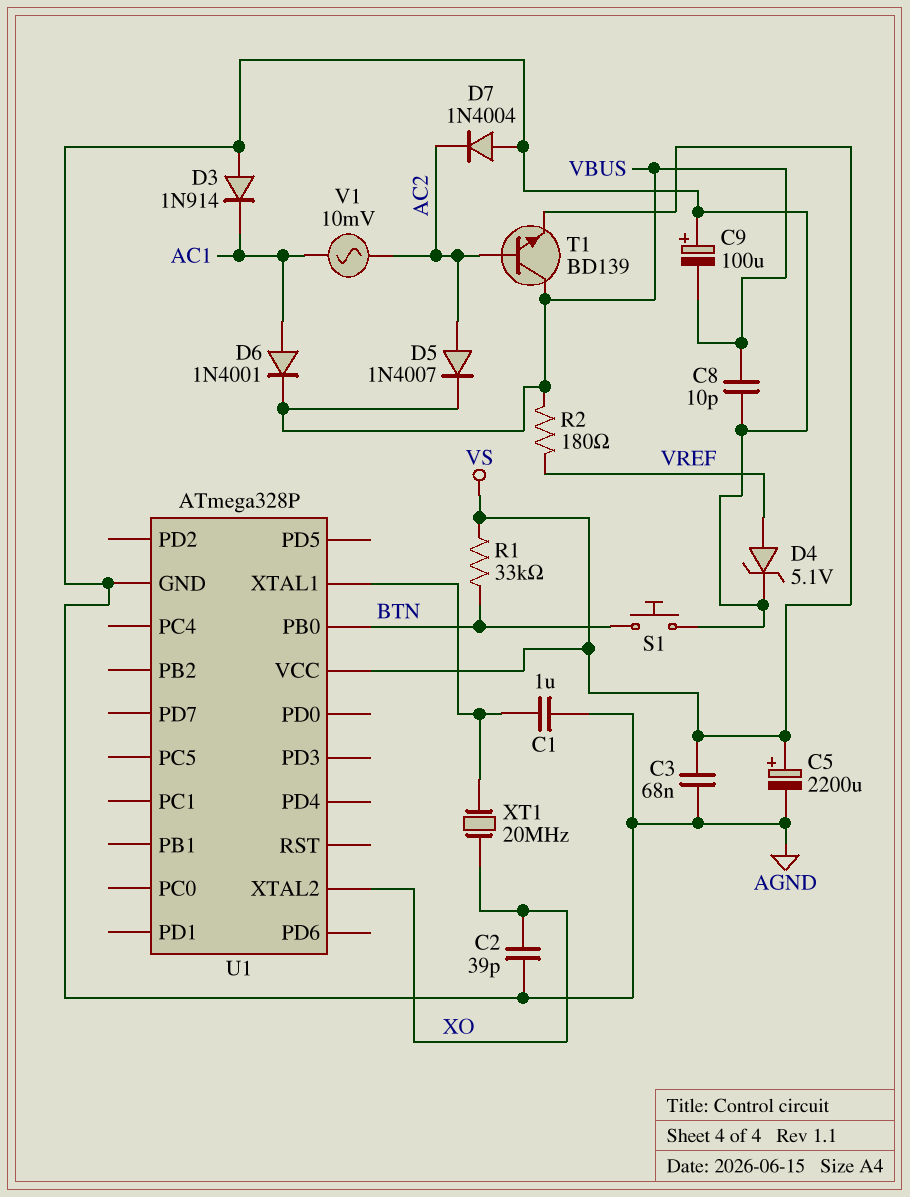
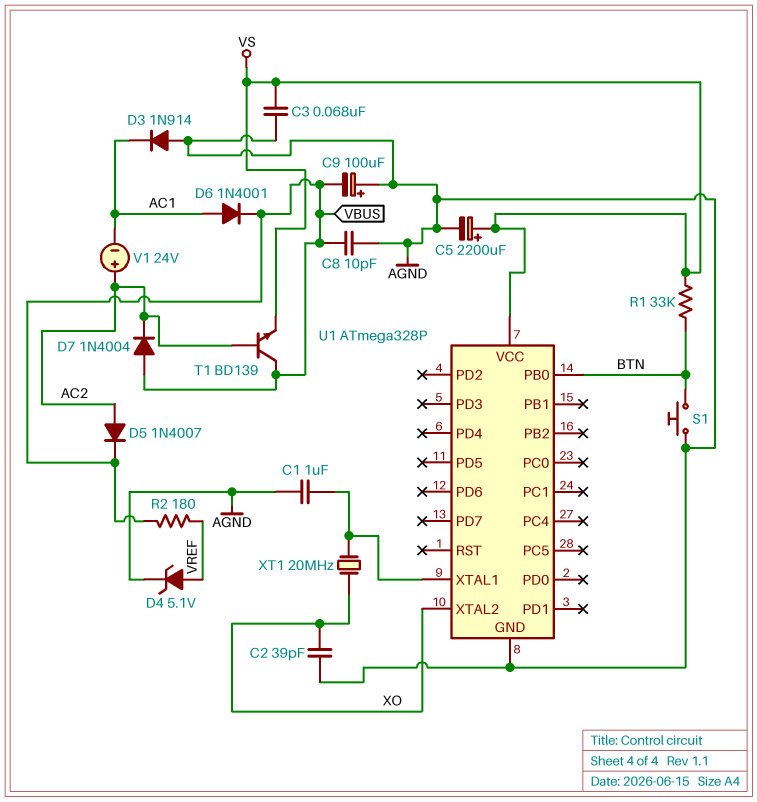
D7: diode 1N4004 (A AGND, K AC2) -> diode 1N4004 (A VBUS, K AC2)
V1: AC 10mV (AC1, AC2) -> 24V (plus AC2, minus AC1)

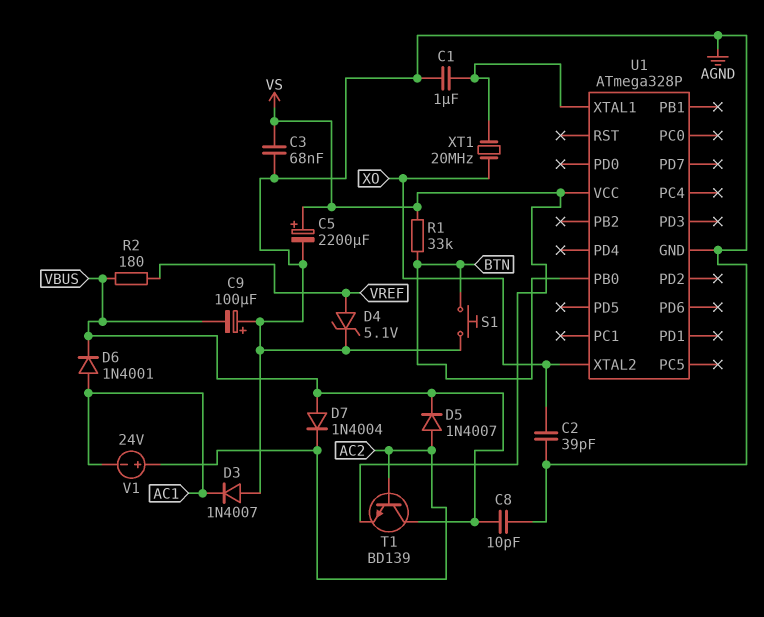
D3: diode 1N914 (A AGND, K AC1) -> diode 1N4007 (A AGND, K AC1)

